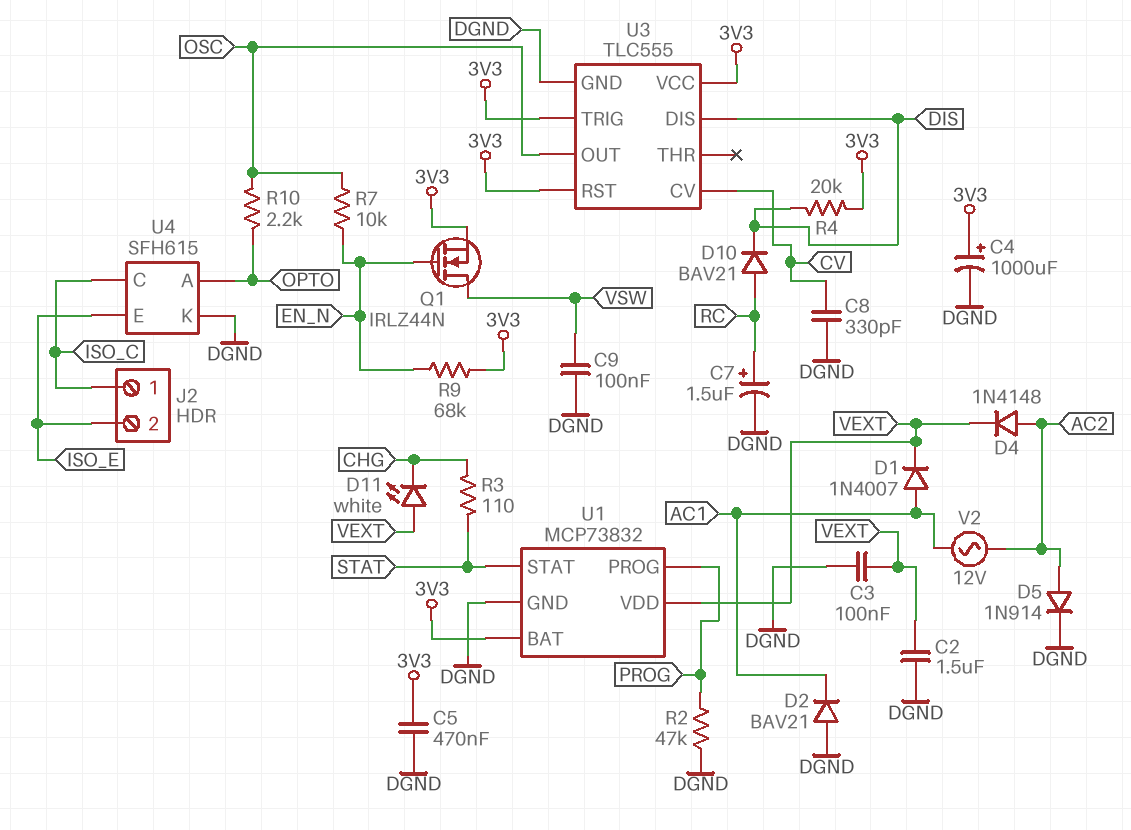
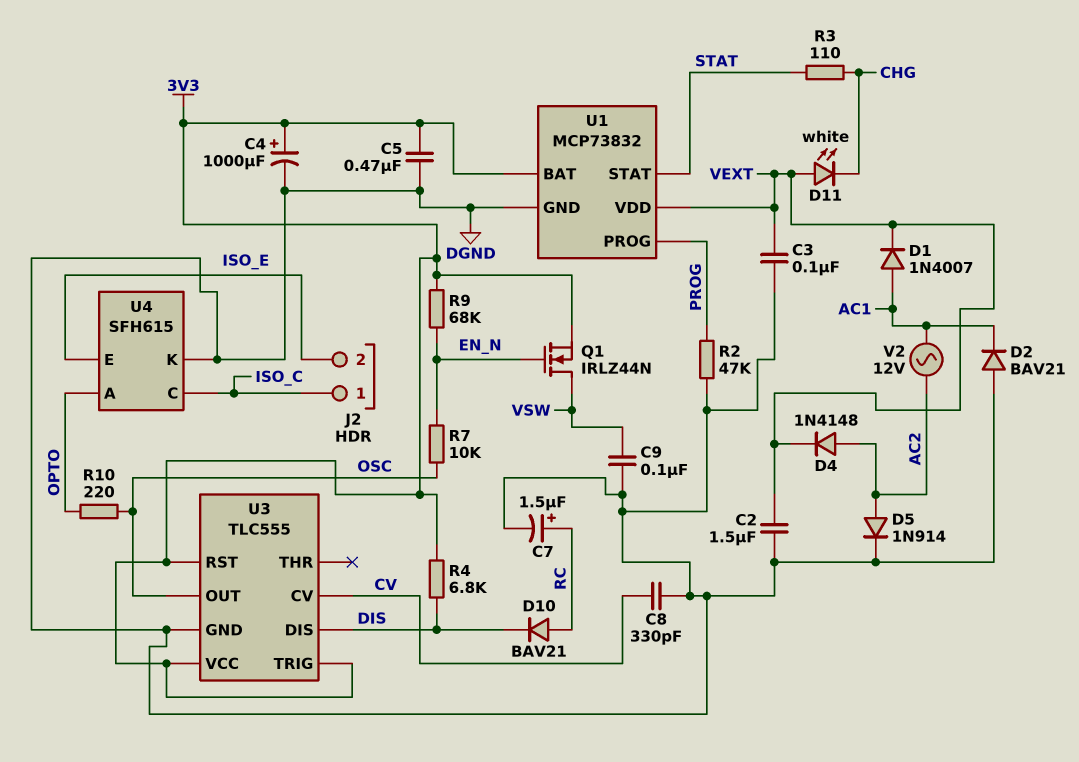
R4: 20k (3V3, DIS) -> 6.8k (3V3, DIS)
R10: 2.2k (OPTO, OSC) -> 220 (OPTO, OSC)

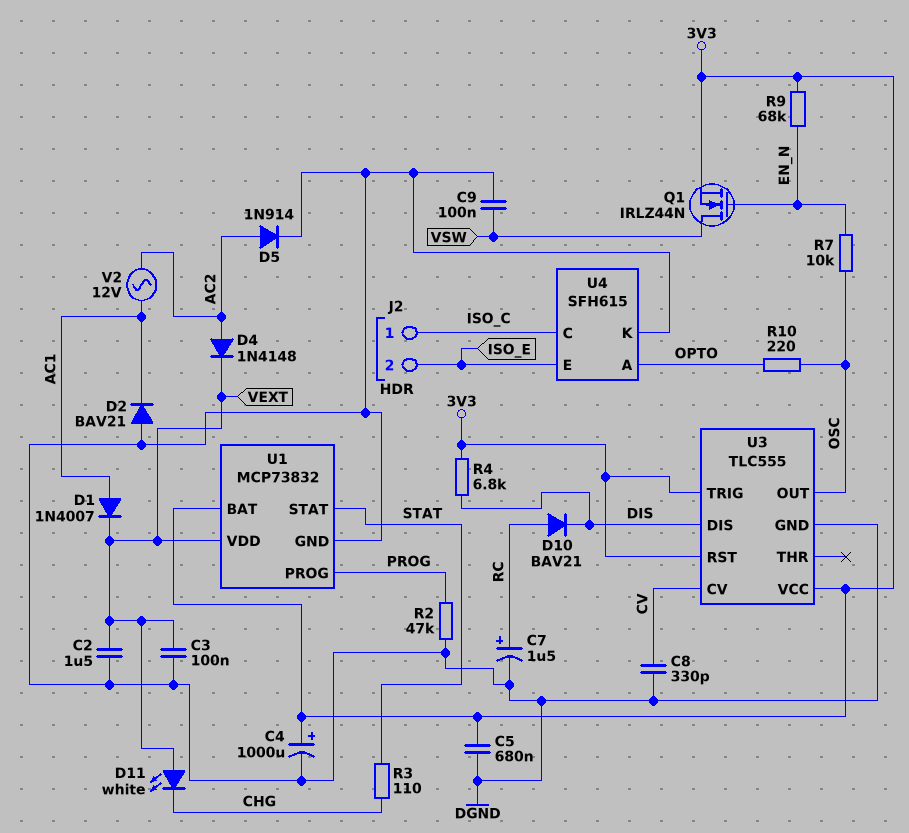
C5: 470nF (3V3, DGND) -> 680nF (3V3, DGND)

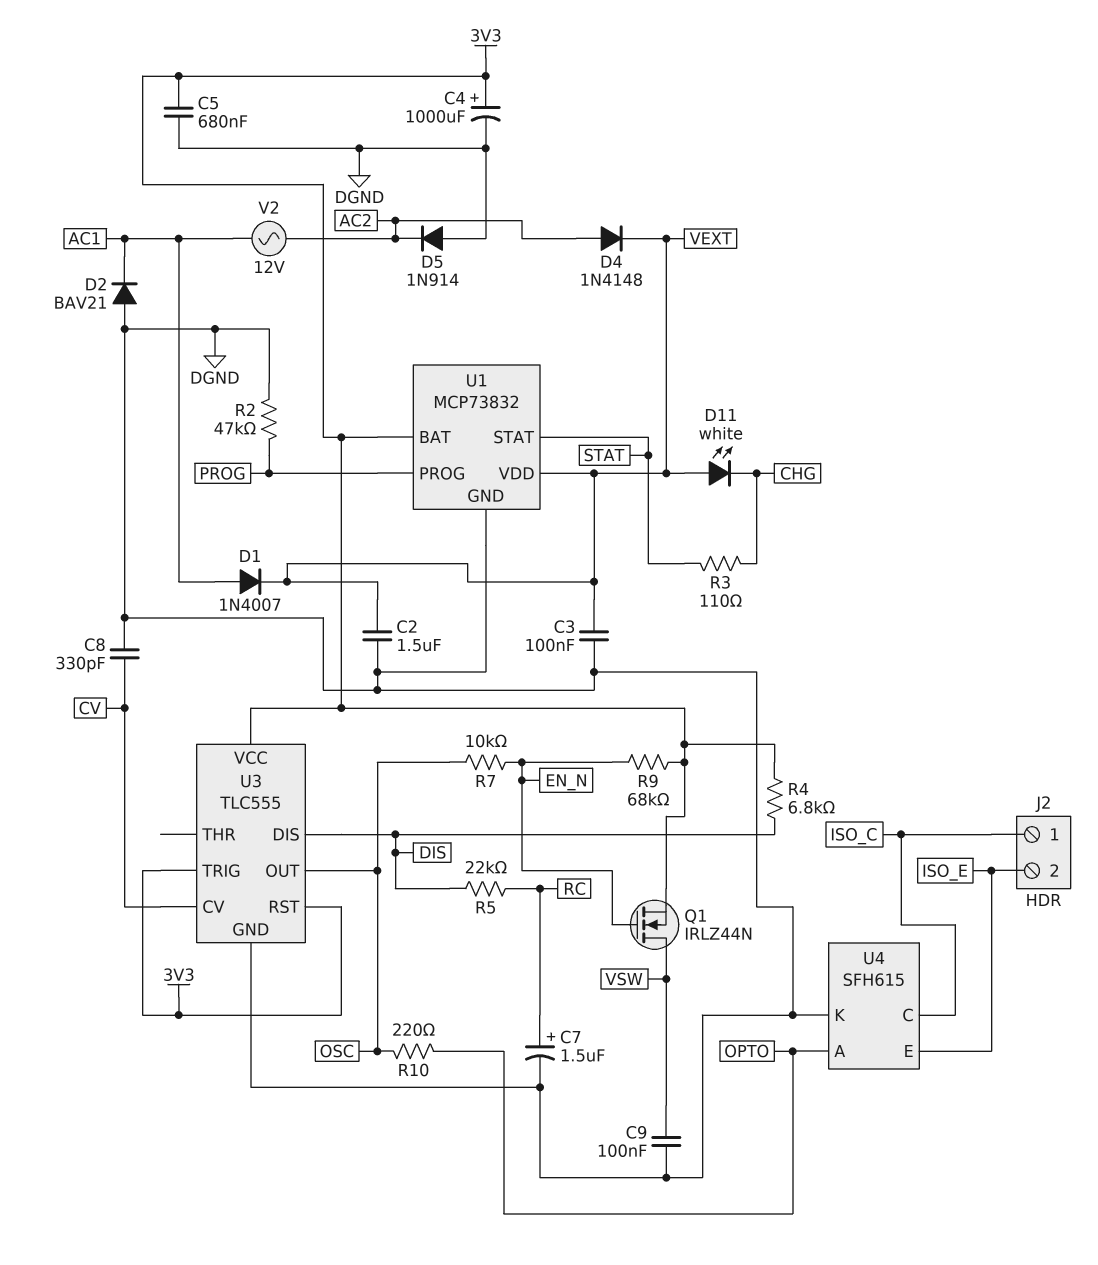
D5: diode 1N914 (A AC2, K DGND) -> diode 1N914 (A DGND, K AC2)
D10: diode BAV21 (A RC, K DIS) -> none
R5: none -> 22k (DIS, RC)

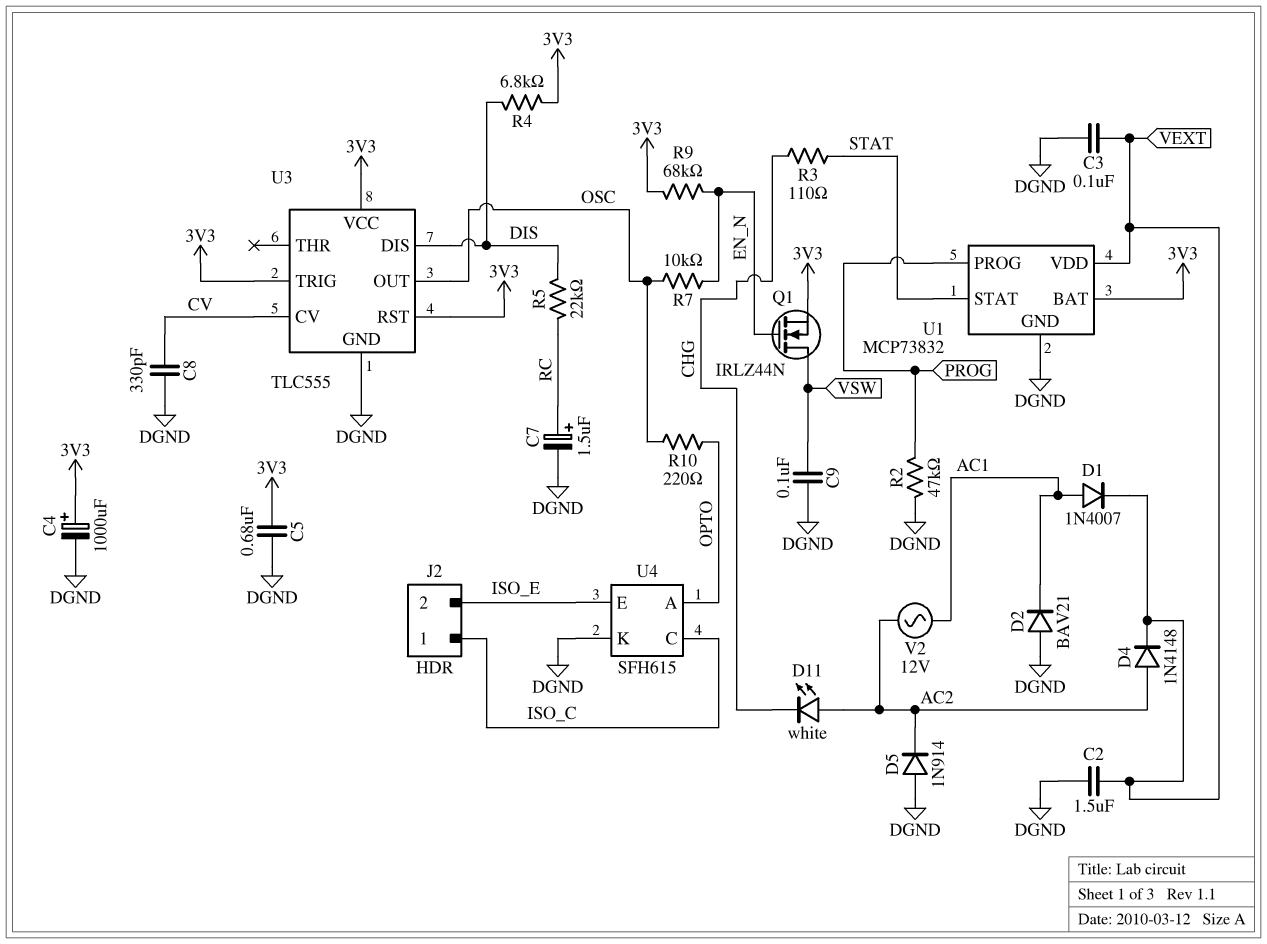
D11: LED white (A VEXT, K CHG) -> LED white (A AC2, K CHG)

